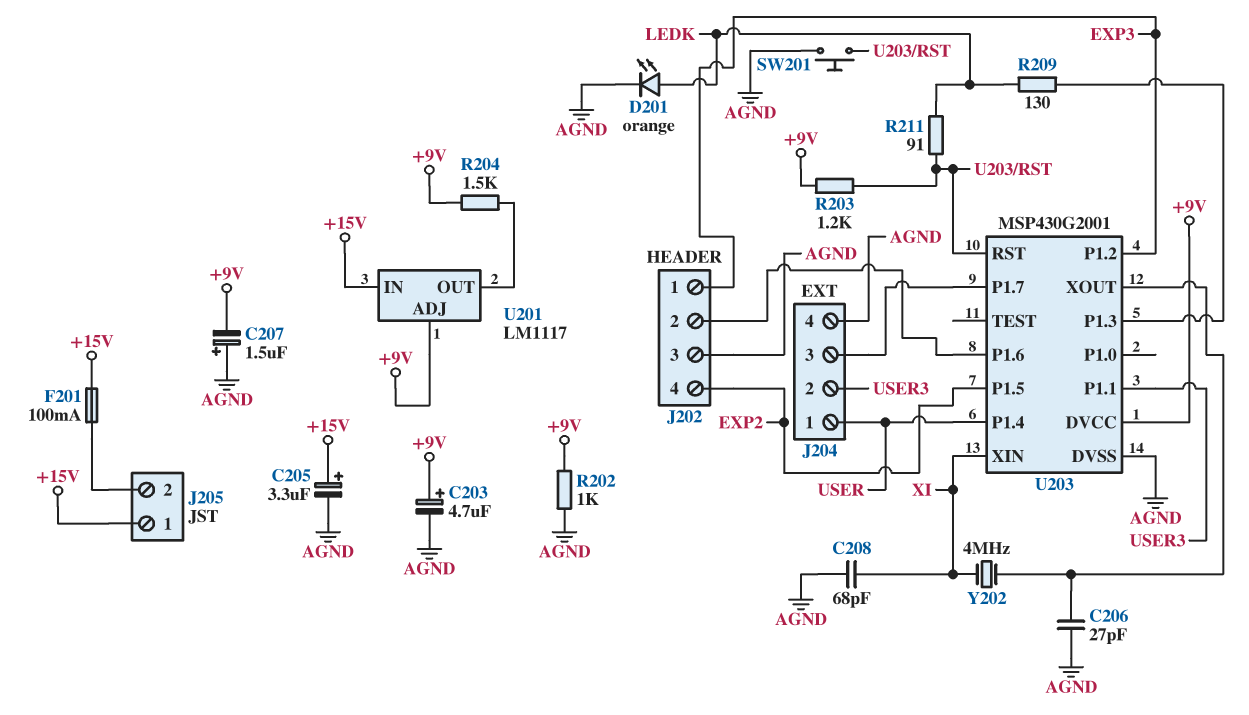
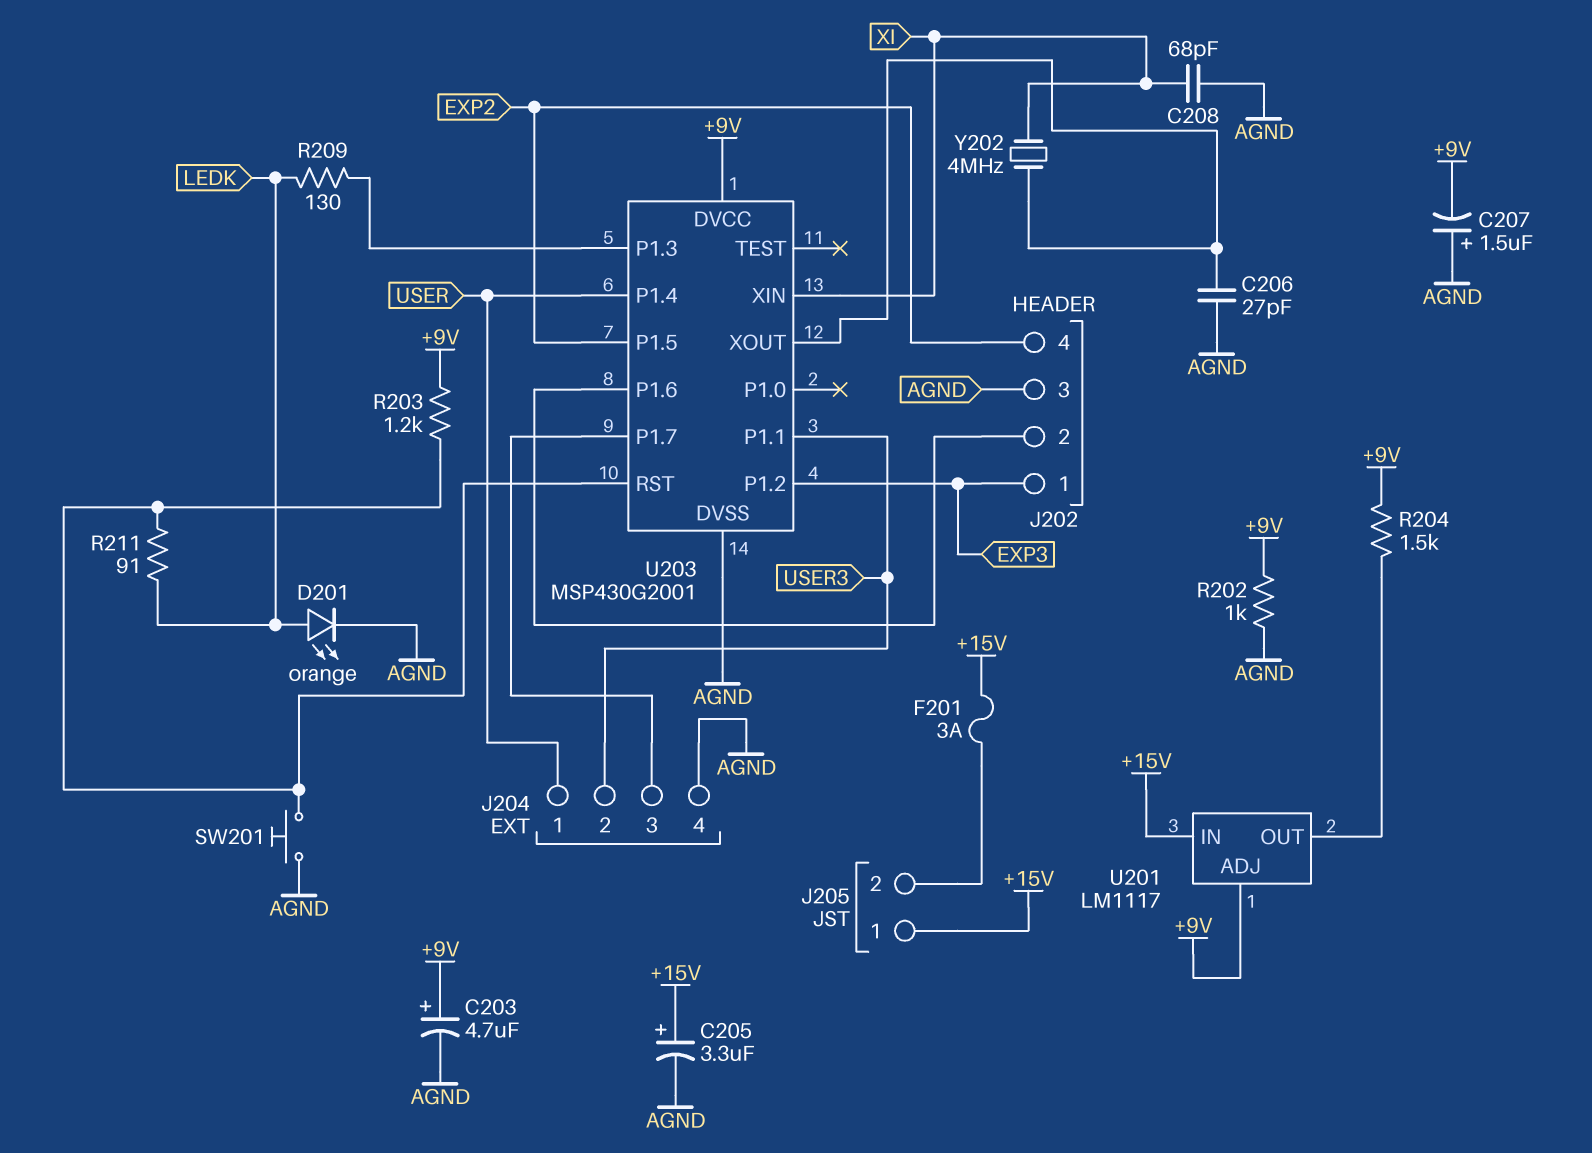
F201: 100mA (+15V, J205/2) -> 3A (+15V, J205/2)

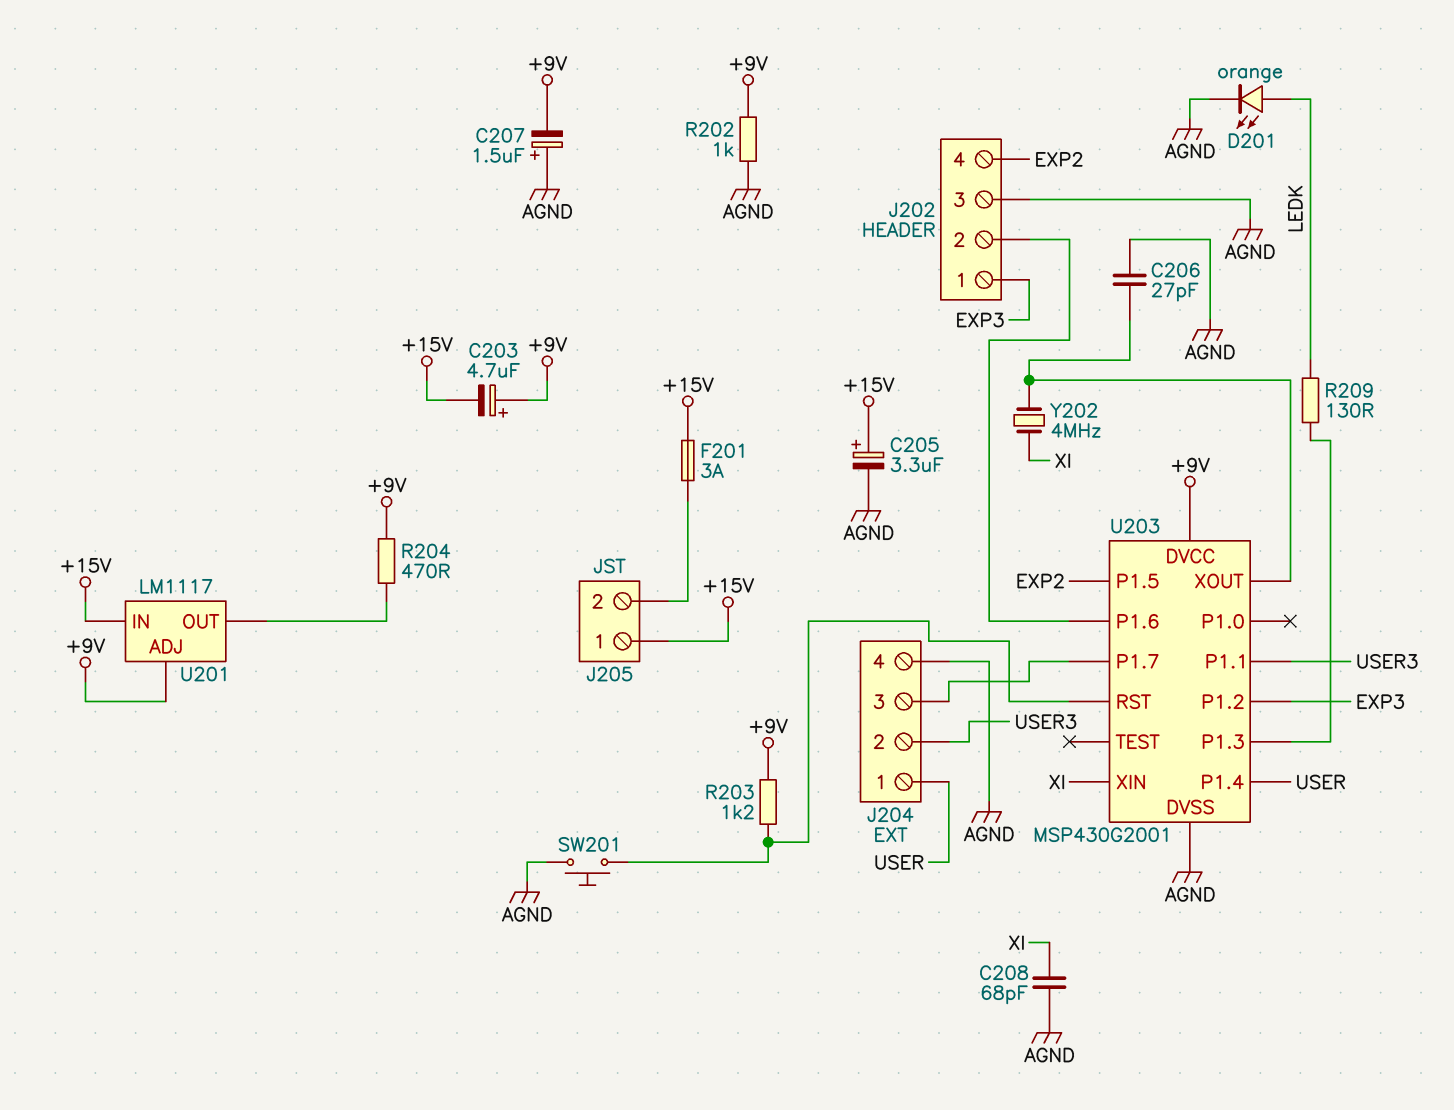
C203: 4.7uF (plus +9V, minus AGND) -> 4.7uF (plus +9V, minus +15V)
R204: 1.5k (+9V, U201/OUT) -> 470 (+9V, U201/OUT)
R211: 91 (LEDK, U203/RST) -> none

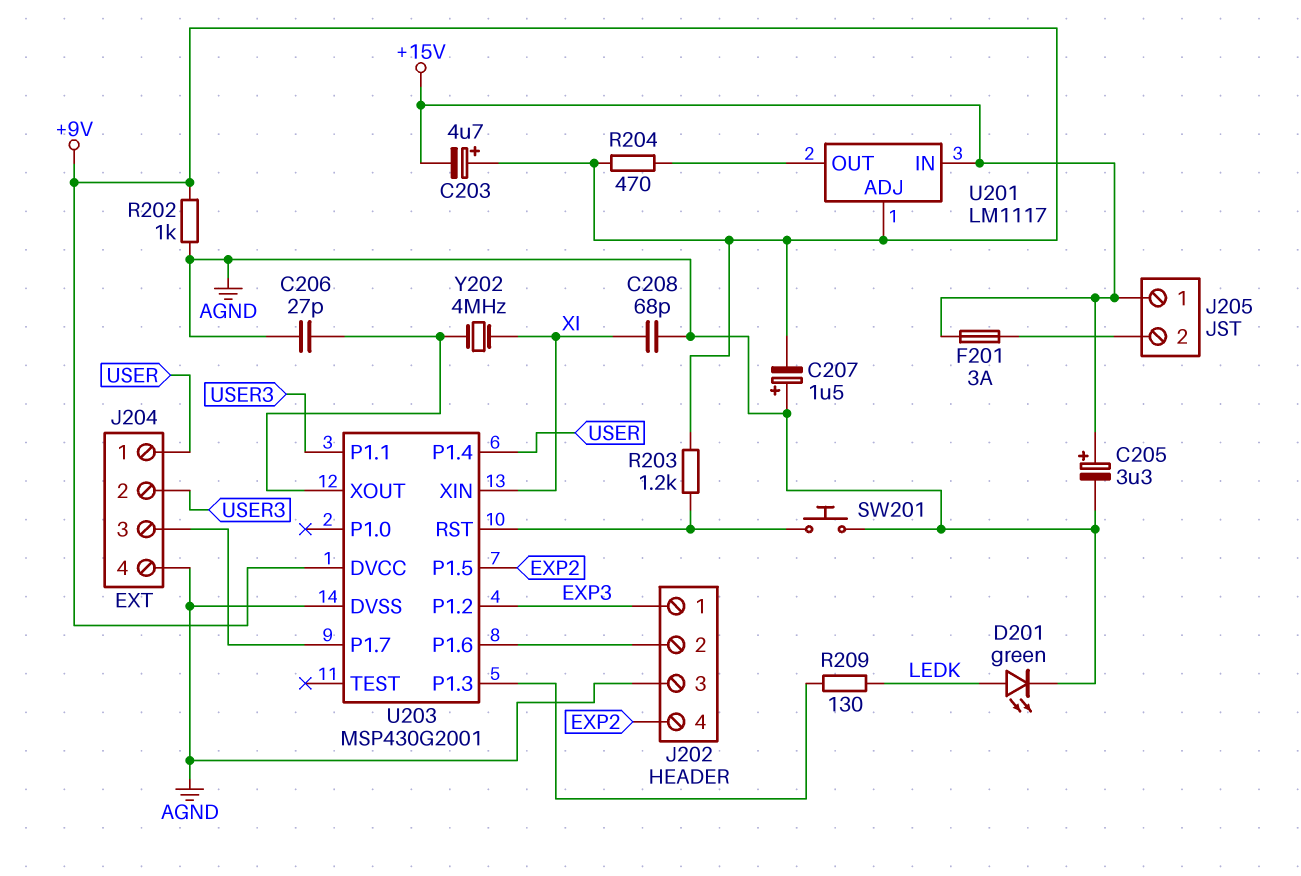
D201: LED orange (A LEDK, K AGND) -> LED green (A LEDK, K AGND)

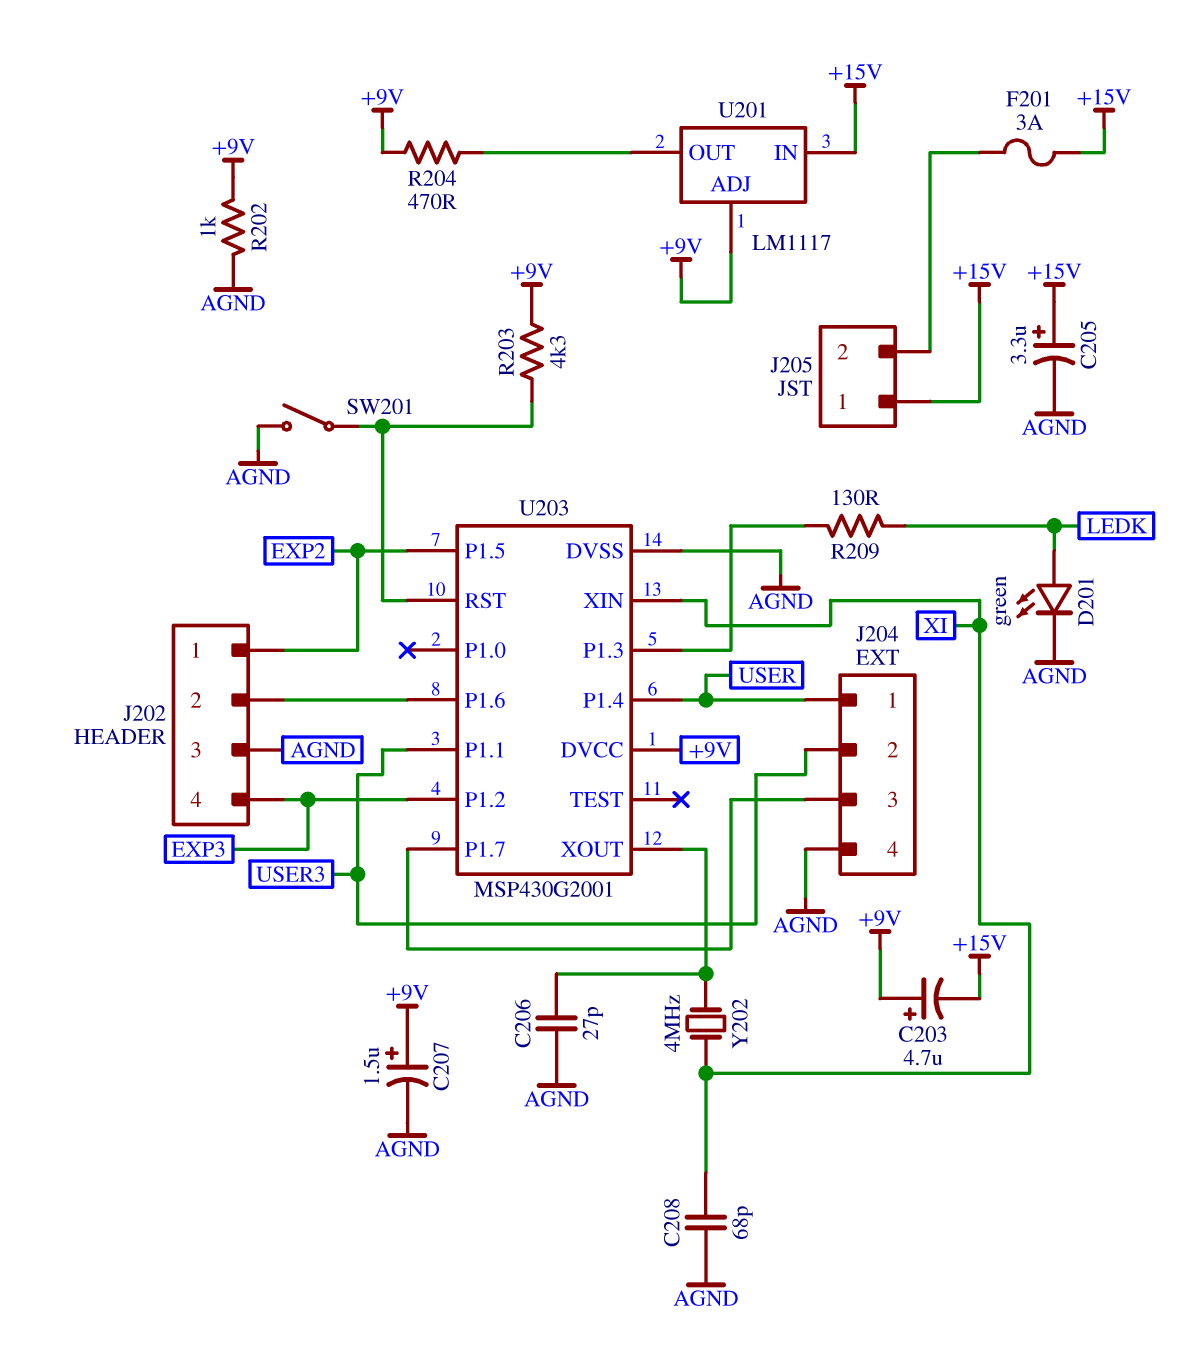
C207: 1.5uF (plus AGND, minus +9V) -> 1.5uF (plus +9V, minus AGND)
J202 pin 1: EXP3 -> EXP2
J202 pin 4: EXP2 -> EXP3
R203: 1.2k (+9V, U203/RST) -> 4.3k (+9V, U203/RST)
SW201: button (AGND, U203/RST) -> switch (AGND, U203/RST)

